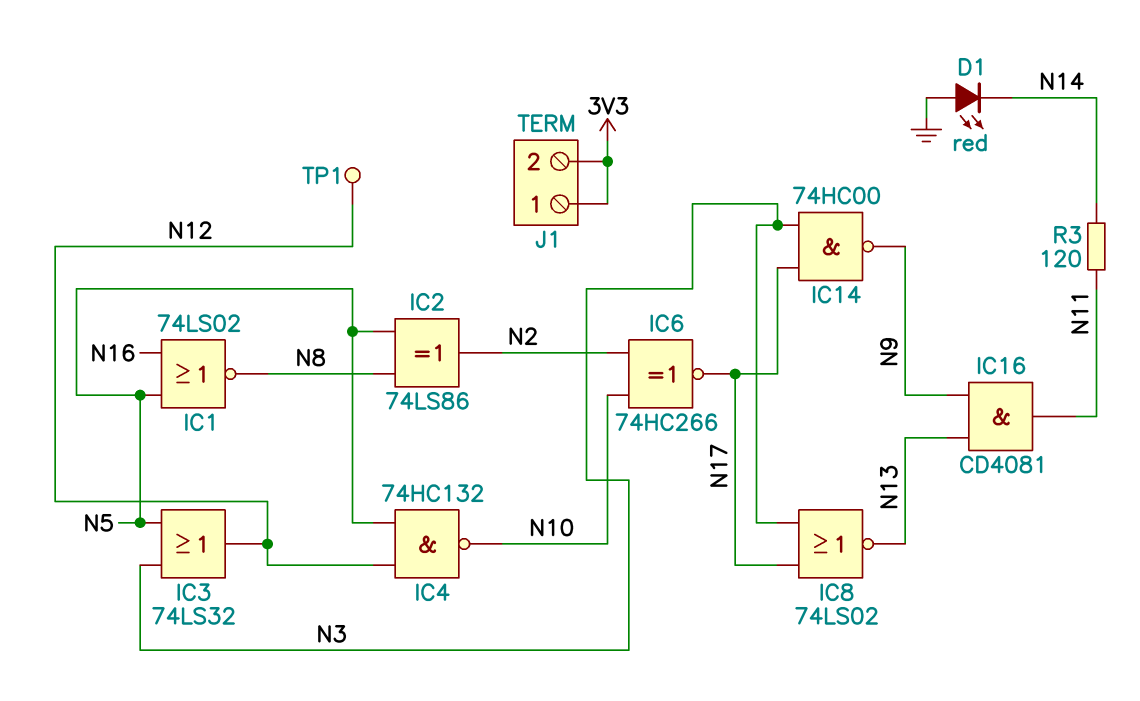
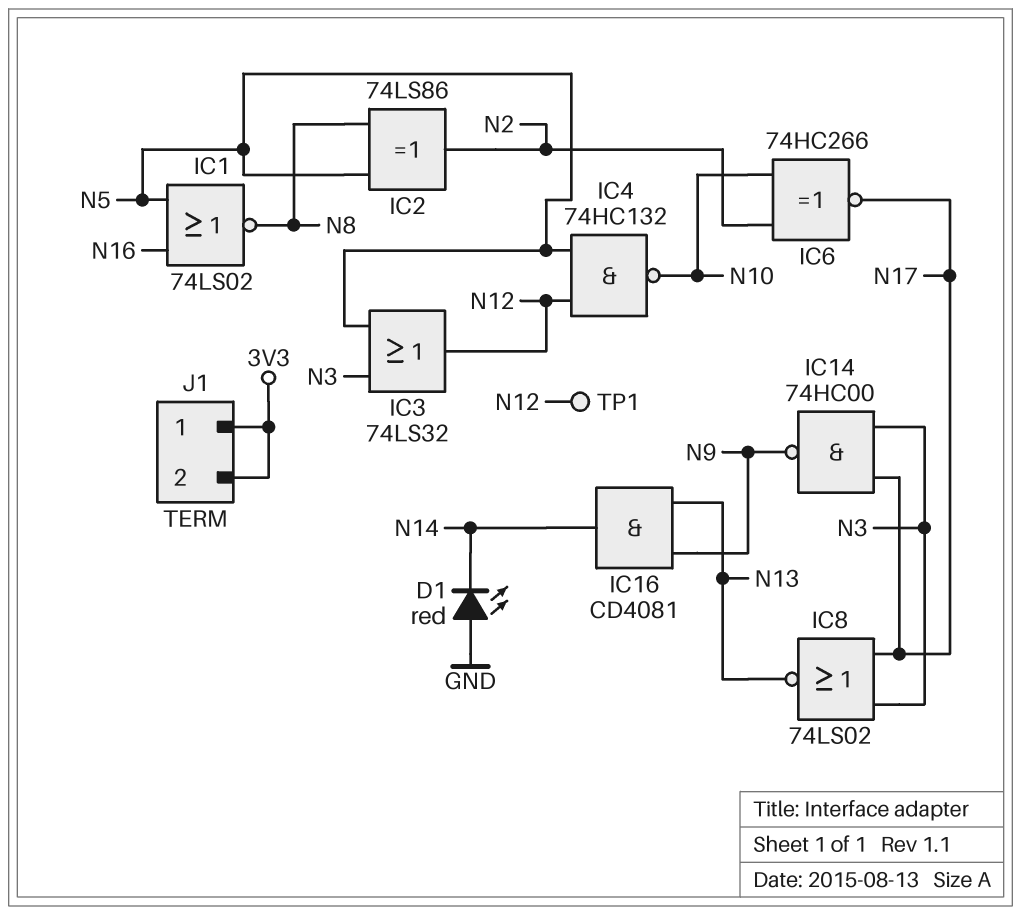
IC16: AND CD4081 (in N9, in N13, out N11) -> AND CD4081 (in N9, in N13, out N14)
R3: 120 (N11, N14) -> none

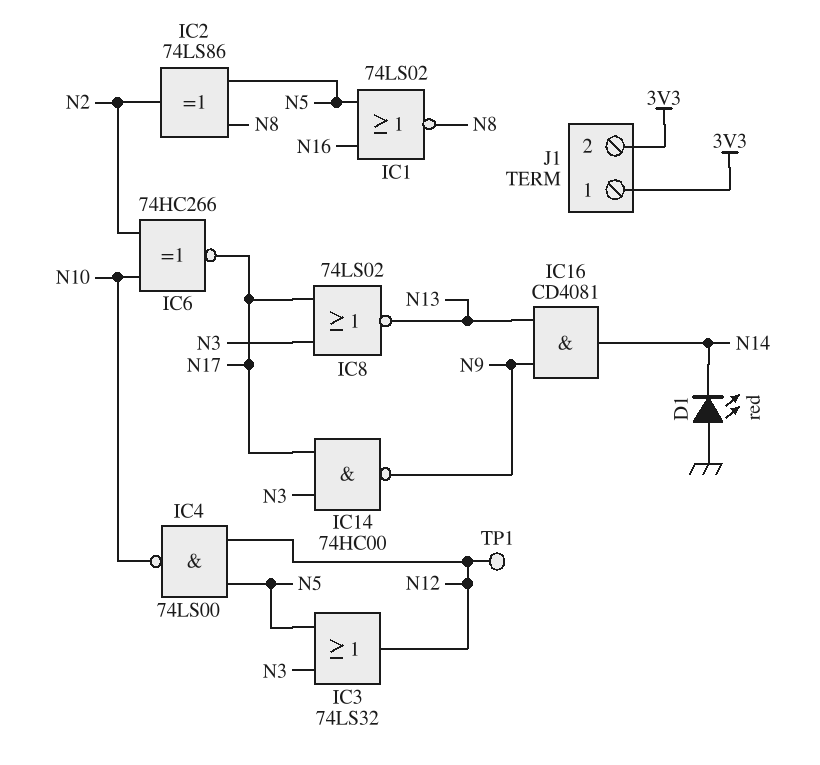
IC4: NAND 74HC132 (in N5, in N12, out N10) -> NAND 74LS00 (in N5, in N12, out N10)

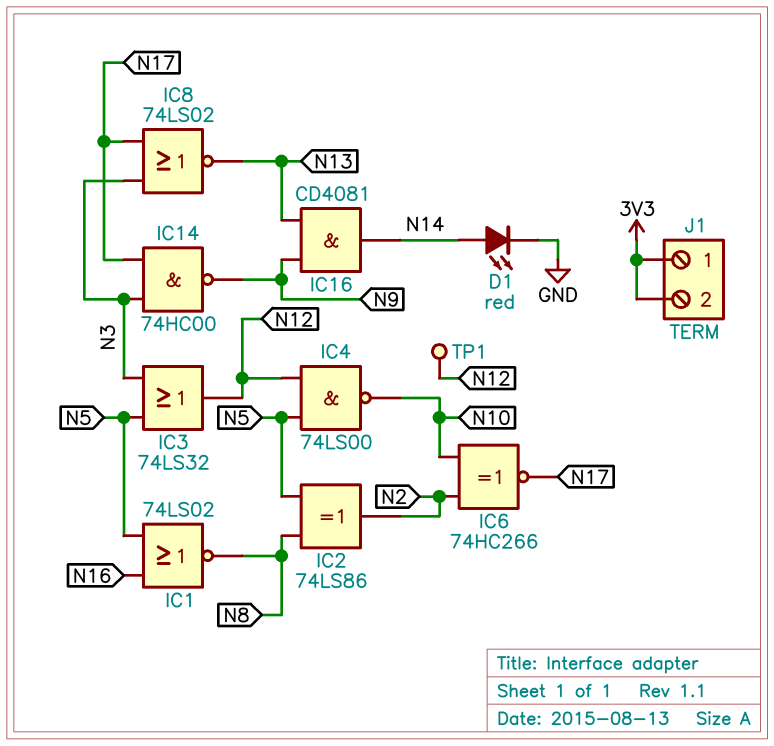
D1: LED red (A GND, K N14) -> LED red (A N14, K GND)

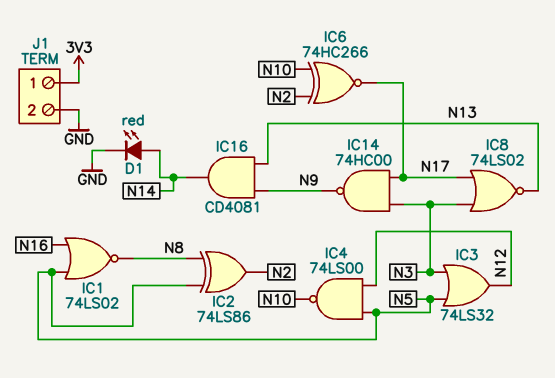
J1 pin 2: 3V3 -> GND
TP1: test point (N12) -> none

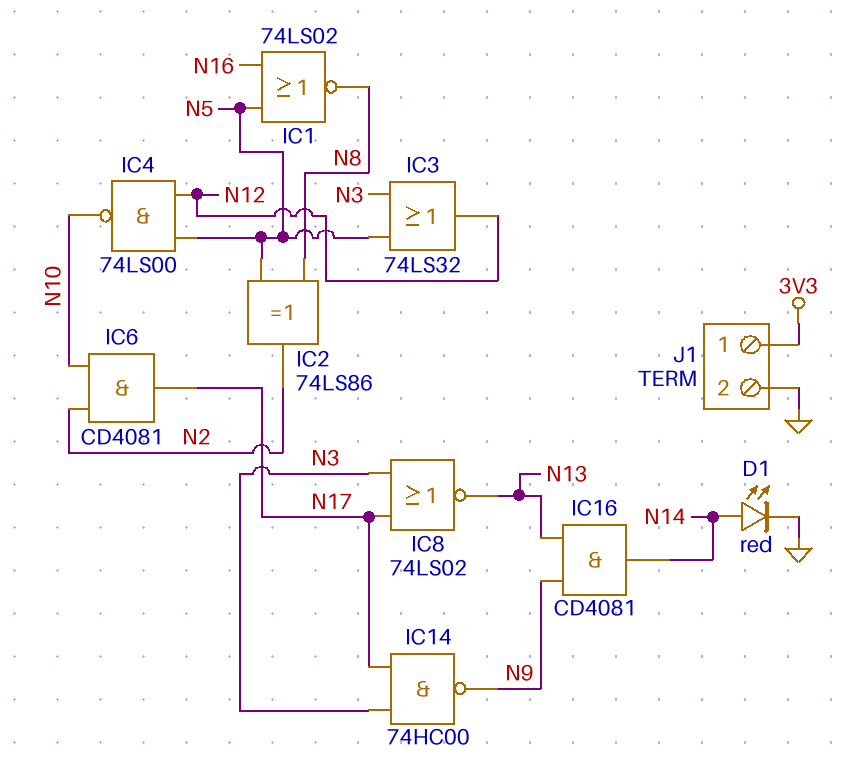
IC6: XNOR 74HC266 (in N2, in N10, out N17) -> AND CD4081 (in N2, in N10, out N17)

